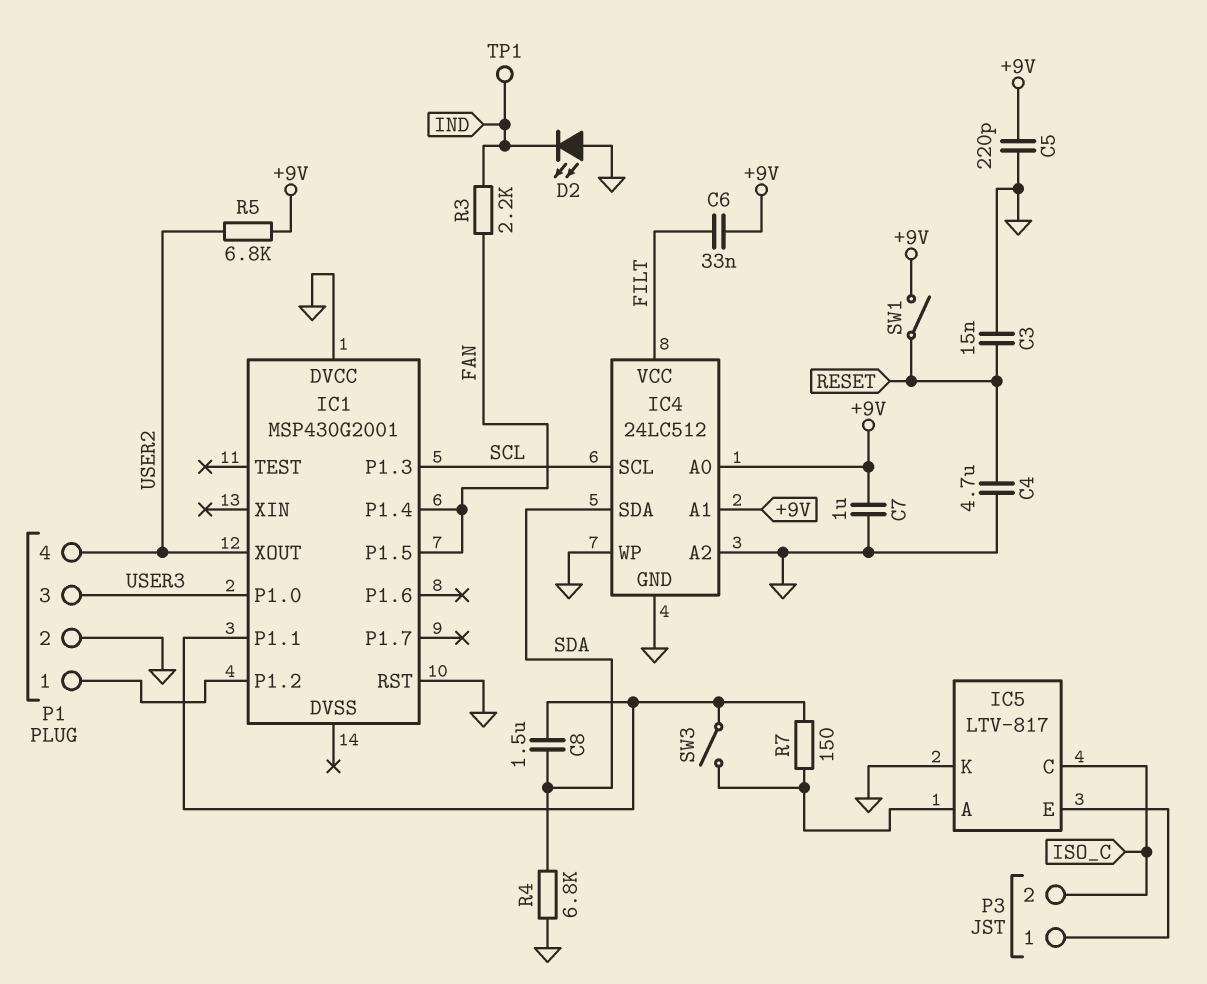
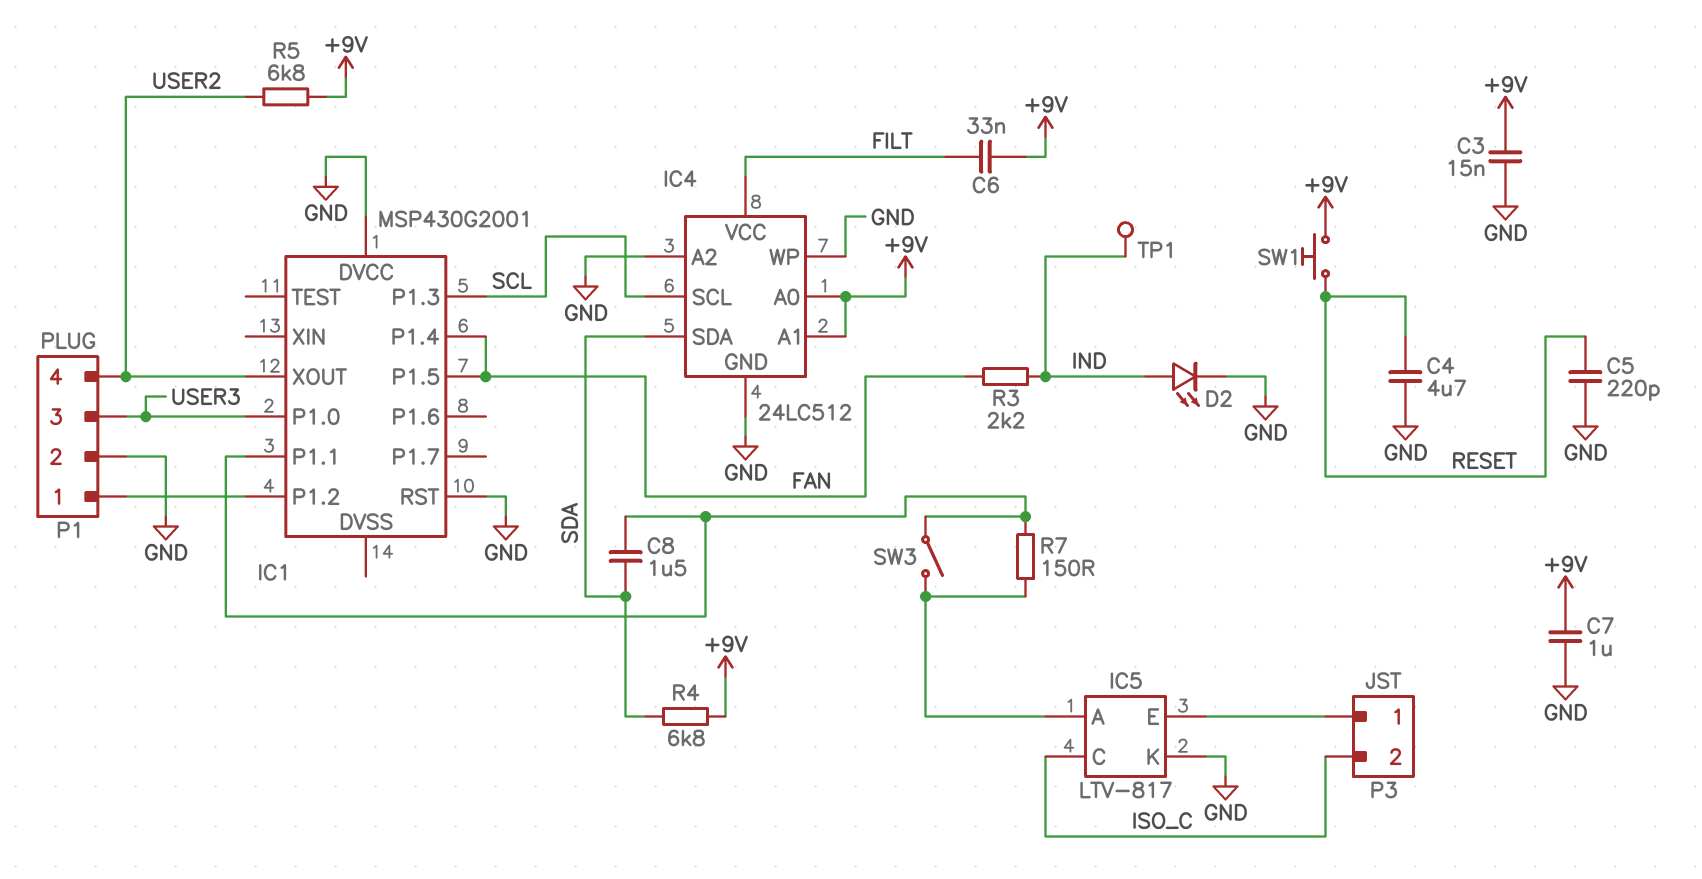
C3: 15nF (GND, RESET) -> 15nF (+9V, GND)
C5: 220pF (+9V, GND) -> 220pF (GND, RESET)
D2: LED (A GND, K IND) -> LED (A IND, K GND)
R4: 6.8k (GND, SDA) -> 6.8k (+9V, SDA)
SW1: switch (+9V, RESET) -> button (+9V, RESET)

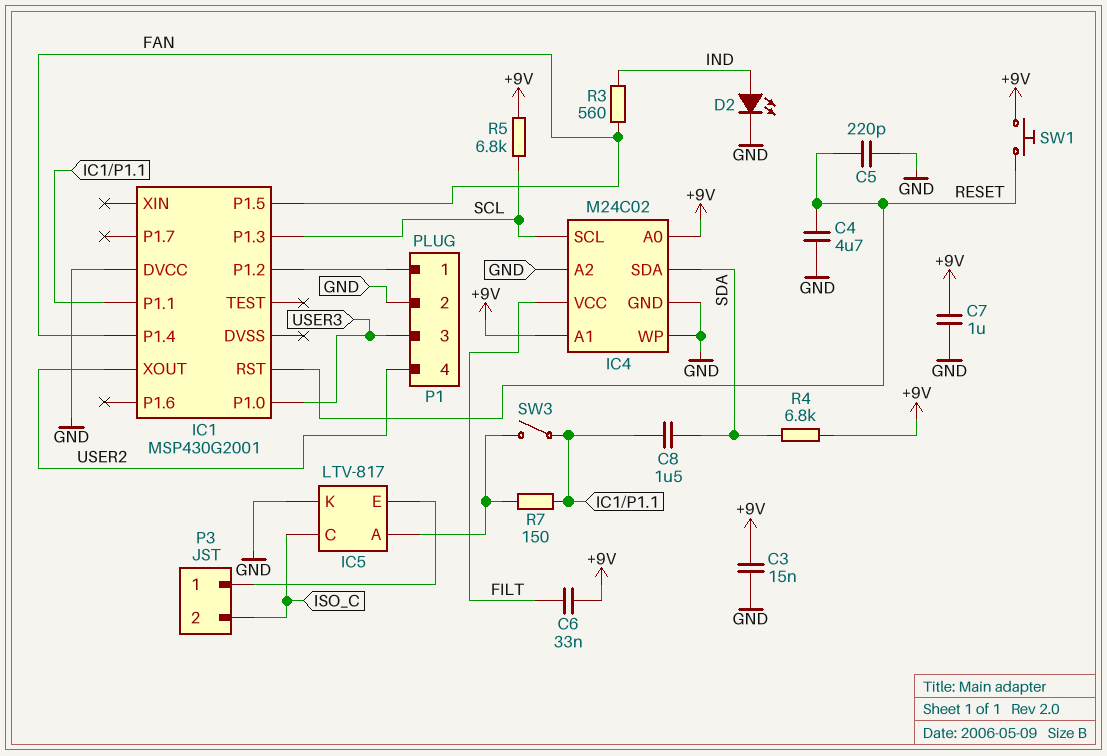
IC1 pin RST: GND -> RESET
IC4: 24LC512 -> M24C02
R3: 2.2k (FAN, IND) -> 560 (FAN, IND)
R5: 6.8k (+9V, USER2) -> 6.8k (+9V, SCL)
TP1: test point (IND) -> none

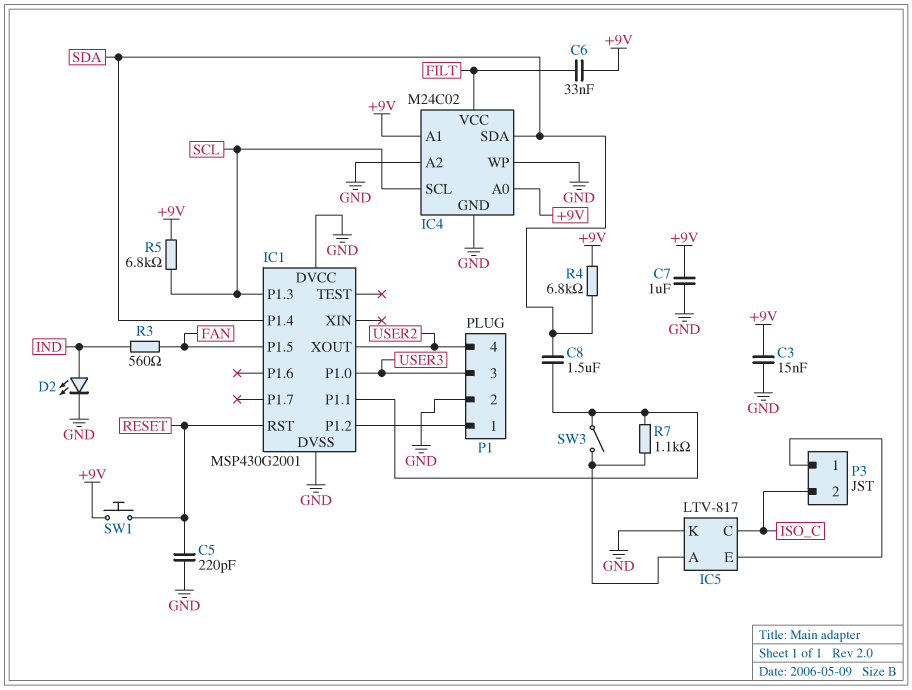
C4: 4.7uF (GND, RESET) -> none
IC1 pin DVSS: none -> GND
IC1 pin P1.4: FAN -> SDA
R7: 150 (IC1/P1.1, IC5/A) -> 1.1k (IC1/P1.1, IC5/A)

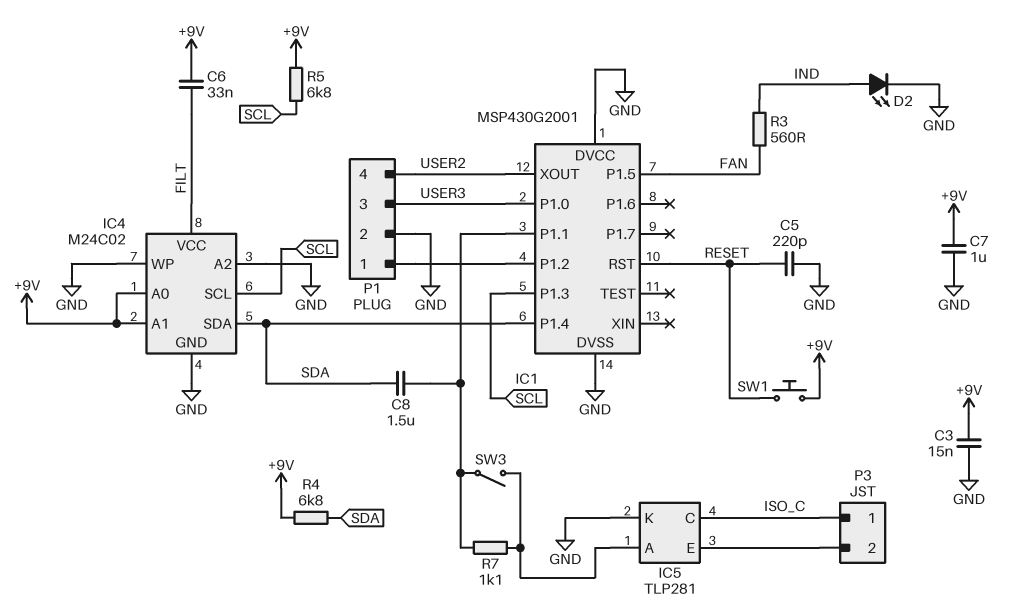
IC5: LTV-817 -> TLP281
P3 pin 1: IC5/E -> ISO_C
P3 pin 2: ISO_C -> IC5/E

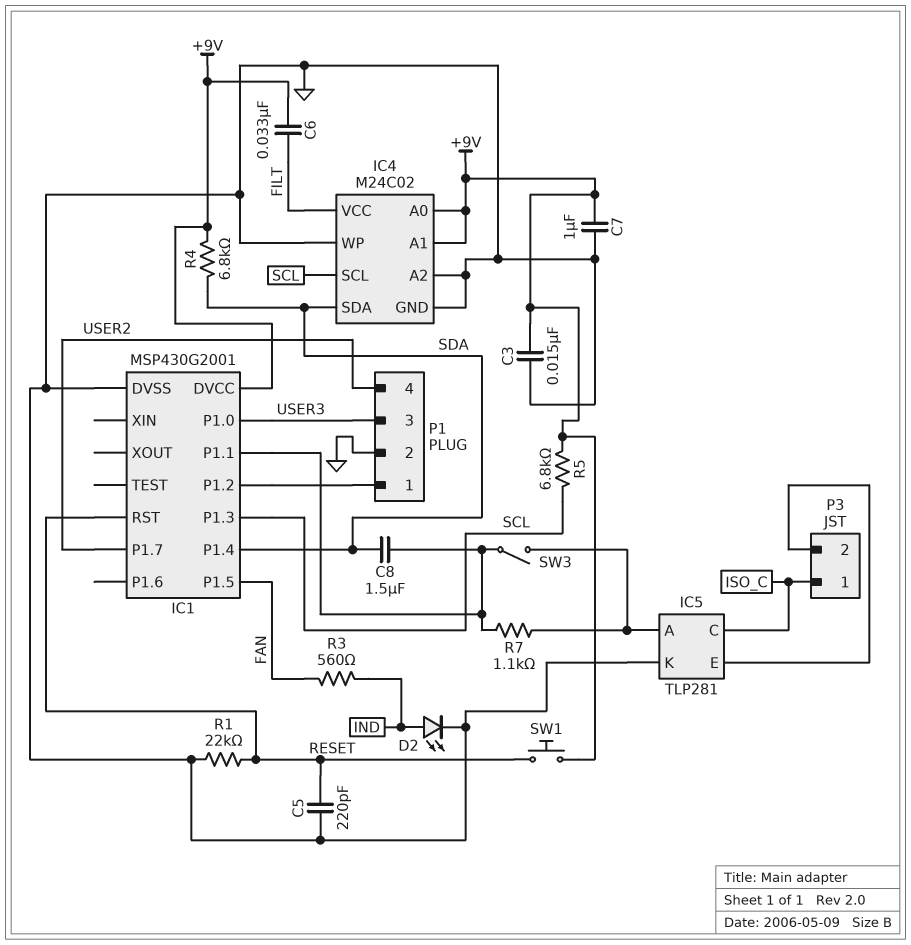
IC1 pin DVCC: GND -> +9V
IC1 pin P1.7: none -> USER2
IC1 pin XOUT: USER2 -> none
R1: none -> 22k (GND, RESET)

